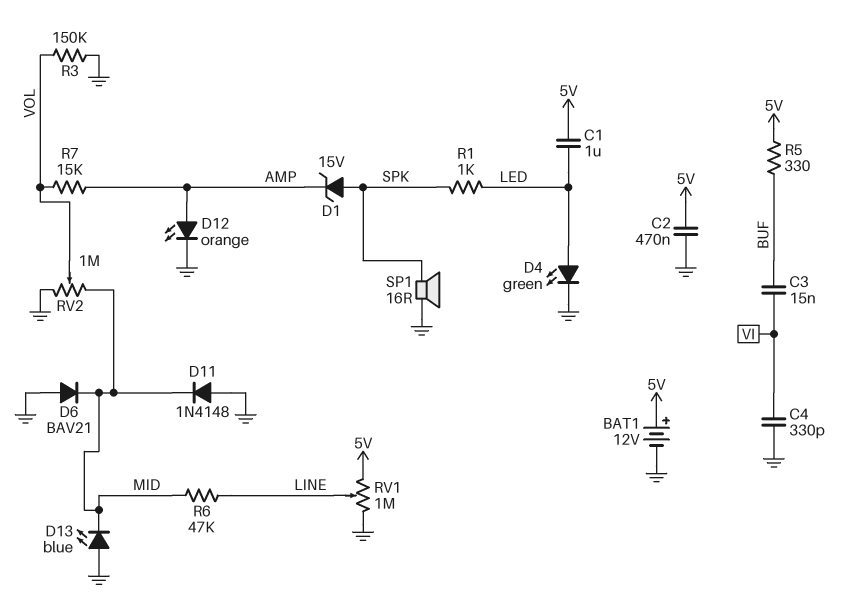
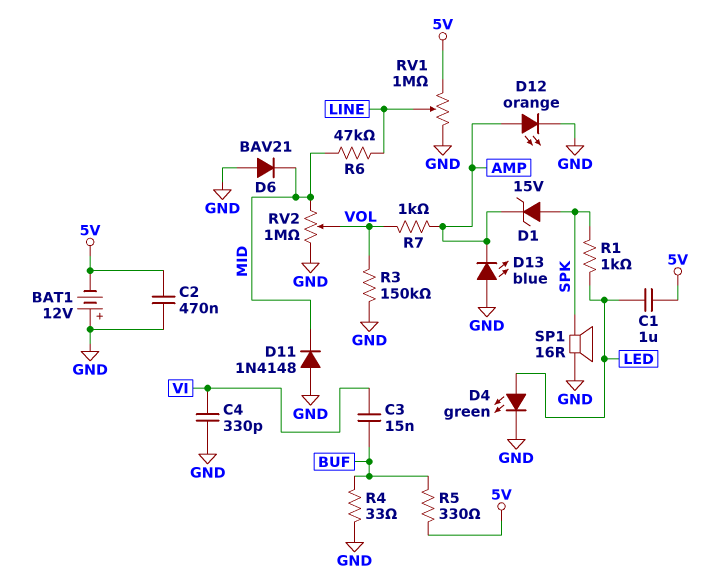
BAT1: 12V (plus 5V, minus GND) -> 12V (plus GND, minus 5V)
D13: LED blue (A GND, K MID) -> LED blue (A GND, K AMP)
R4: none -> 33 (BUF, GND)
R7: 15k (AMP, VOL) -> 1k (AMP, VOL)

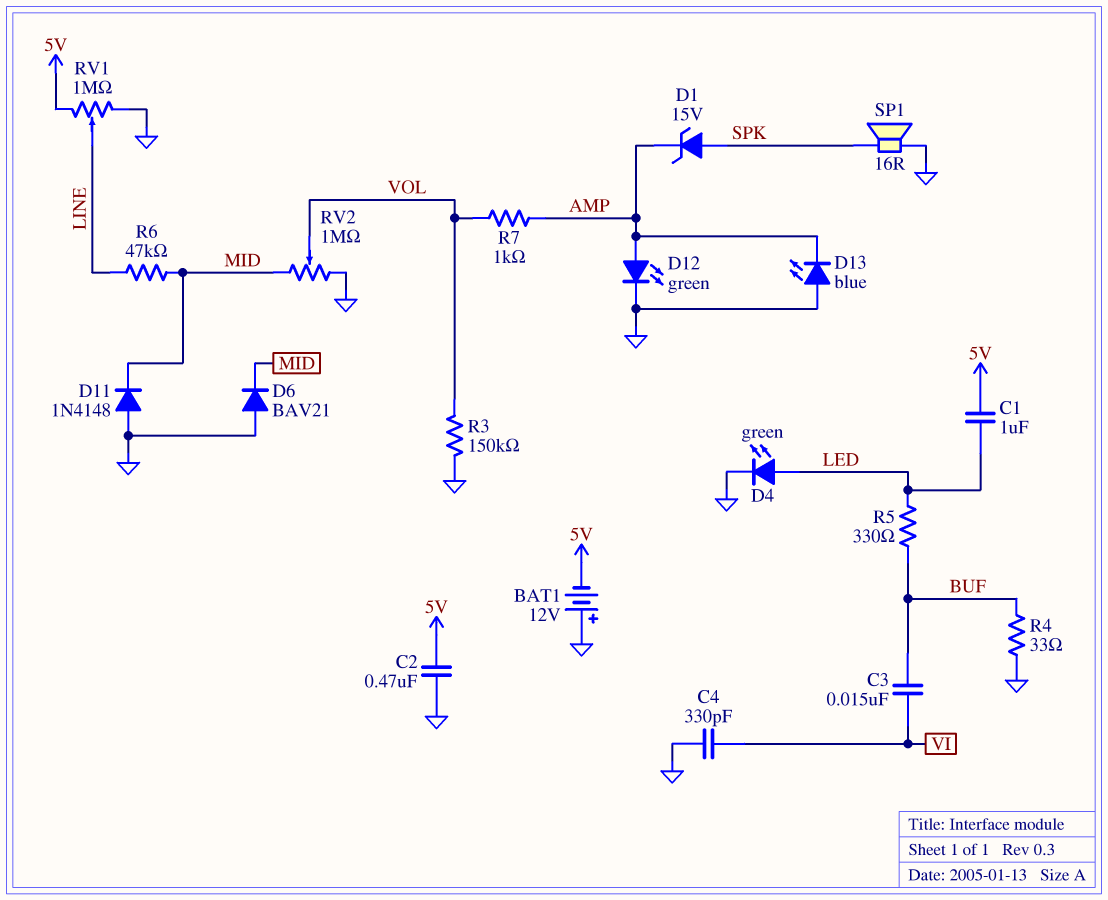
D12: LED orange (A AMP, K GND) -> LED green (A AMP, K GND)
R1: 1k (LED, SPK) -> none
R5: 330 (5V, BUF) -> 330 (BUF, LED)

